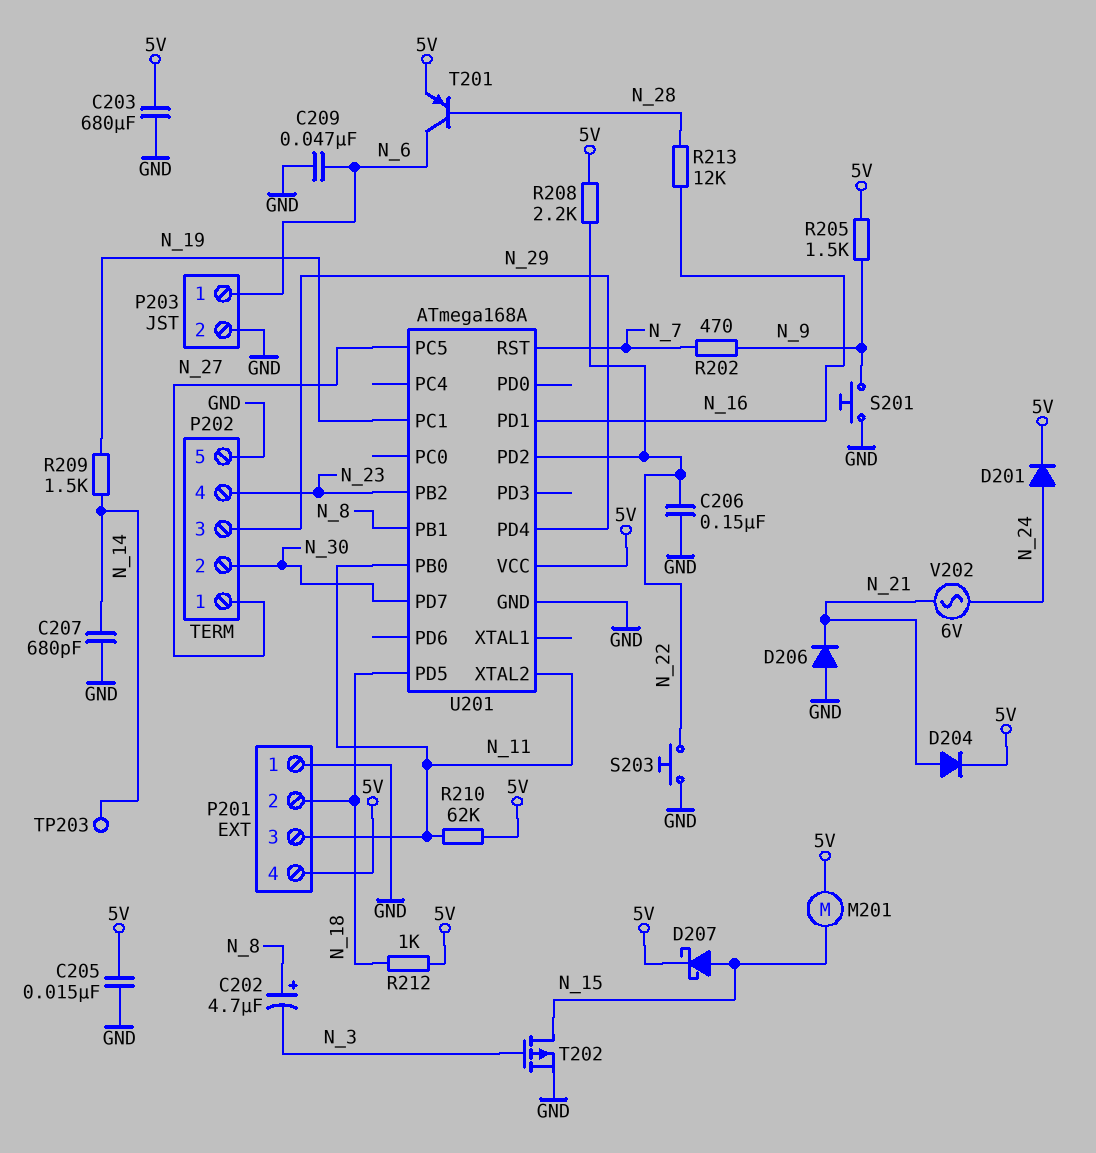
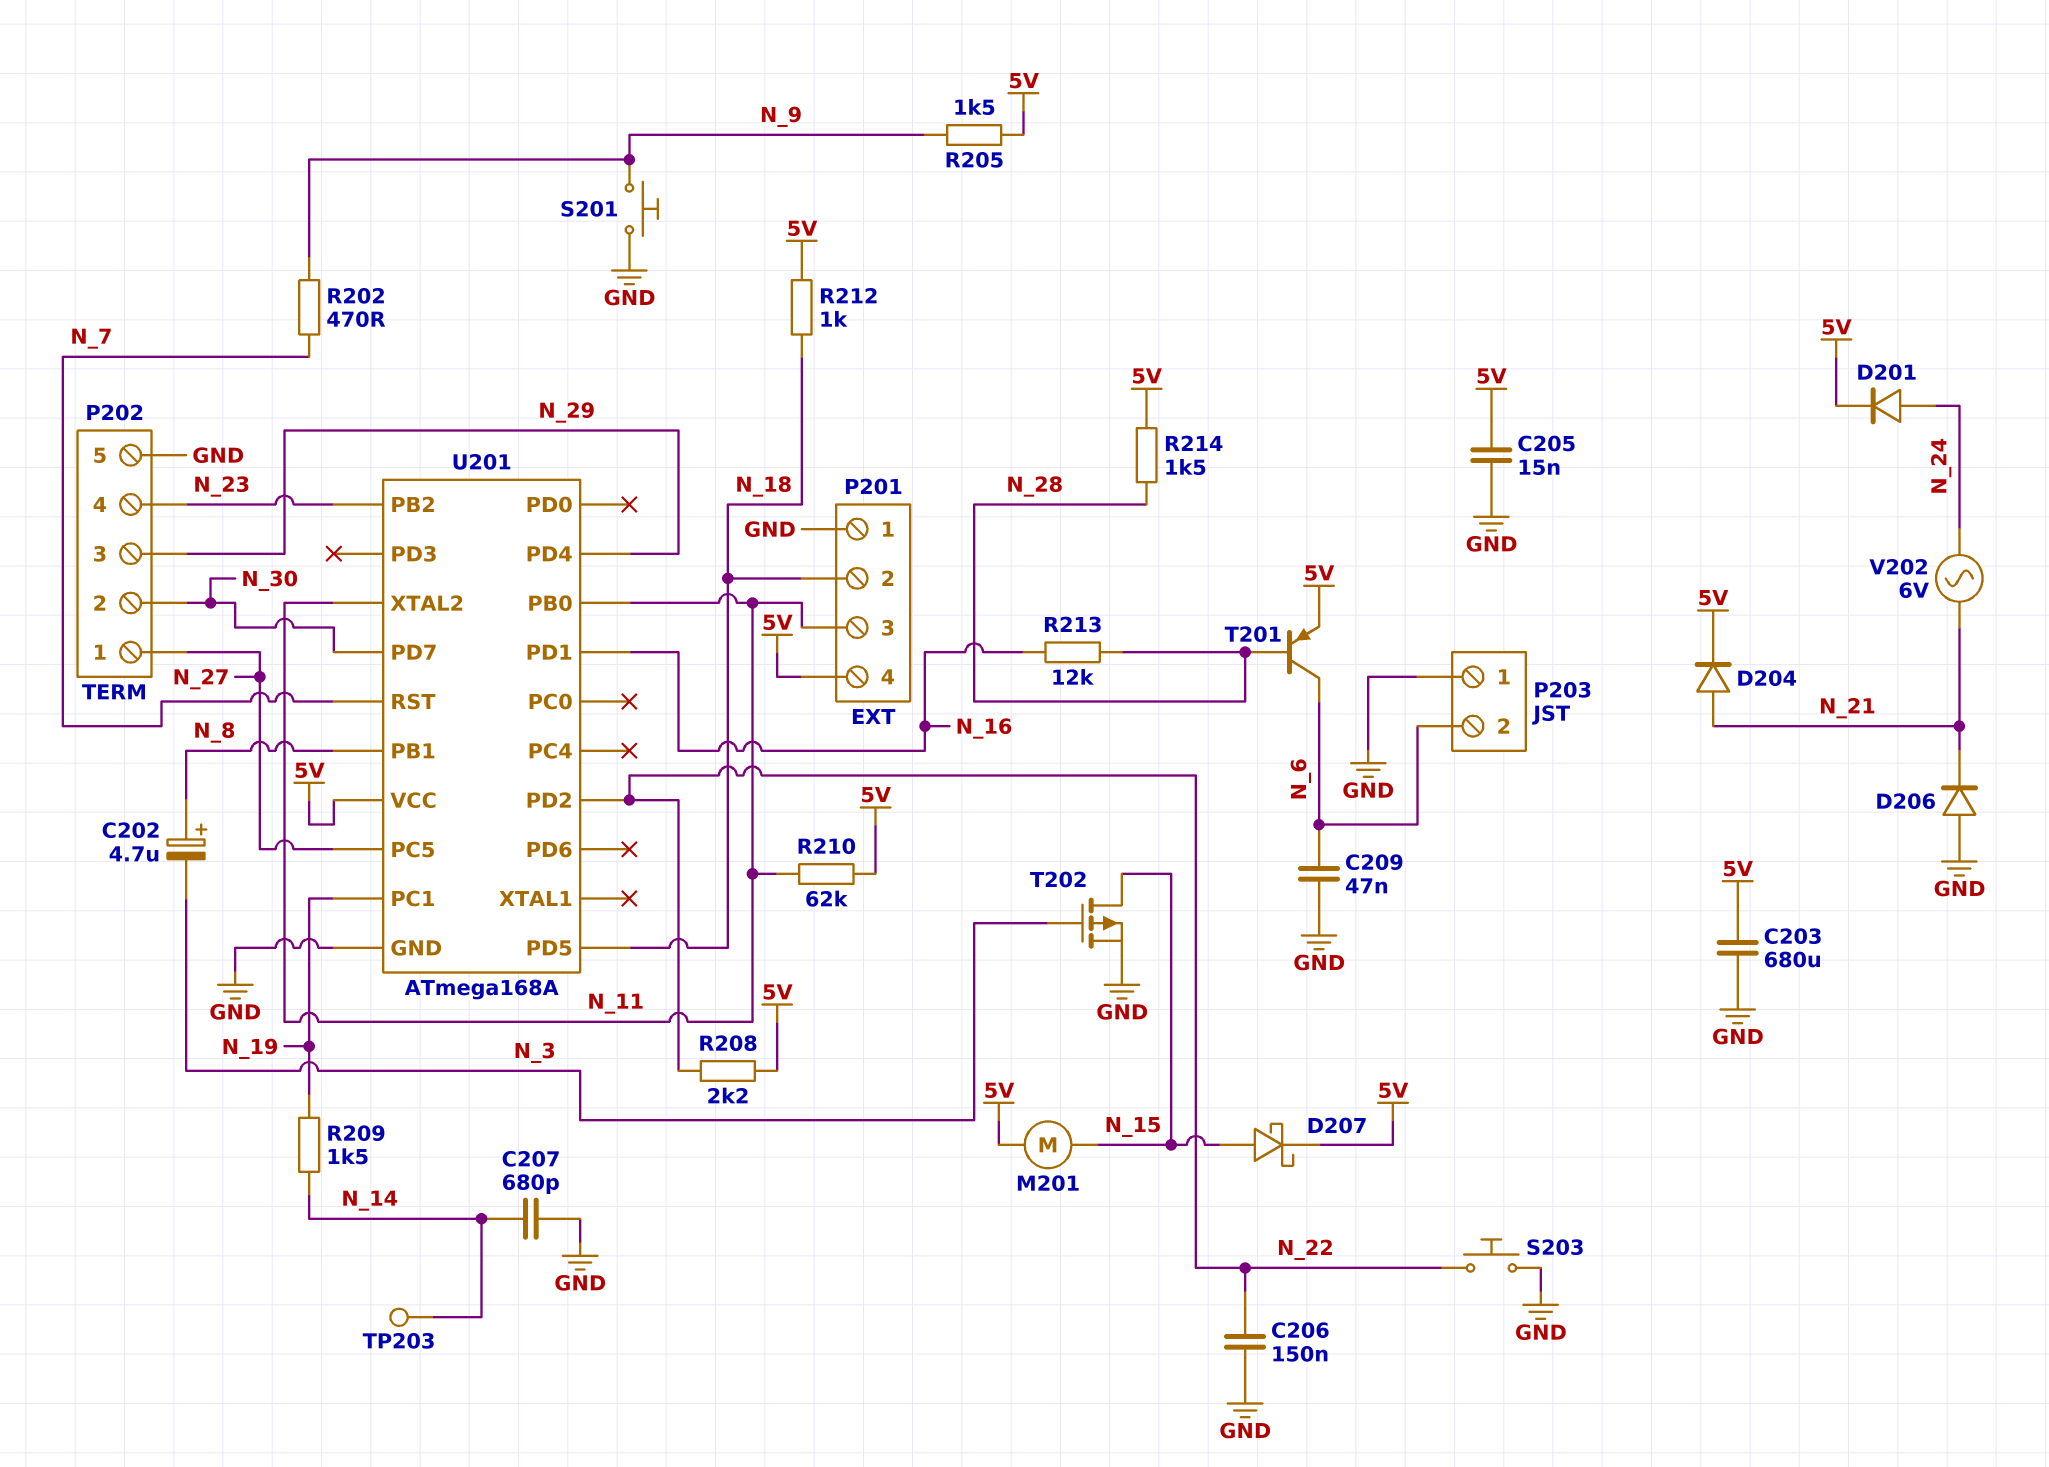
P203 pin 1: N_6 -> GND
P203 pin 2: GND -> N_6
R214: none -> 1.5k (5V, N_28)

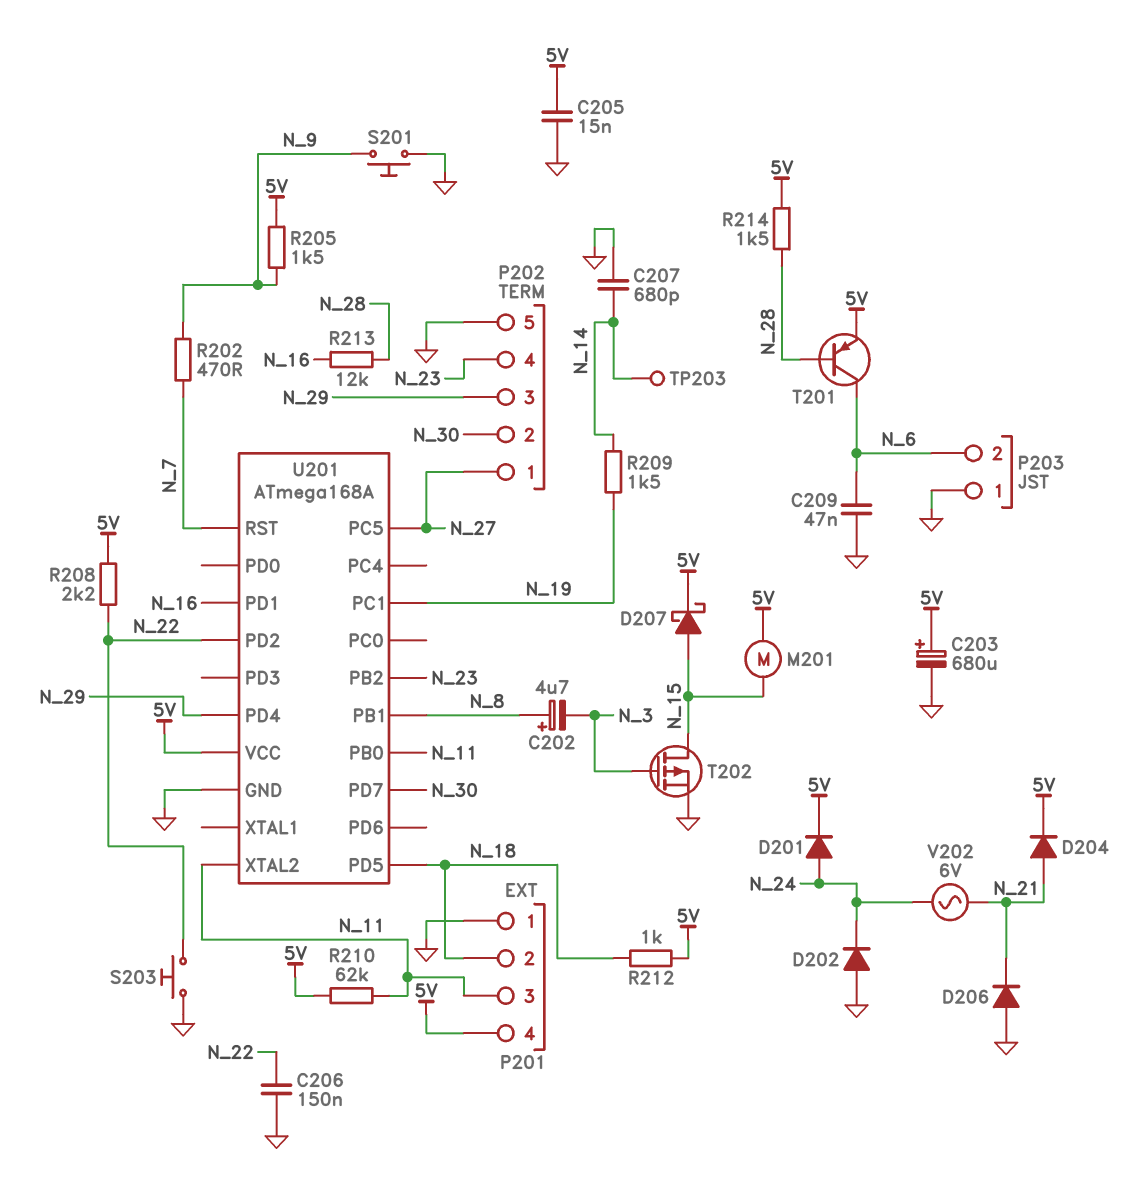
C203: 680uF (5V, GND) -> 680uF (plus 5V, minus GND)
D202: none -> diode (A GND, K N_24)

